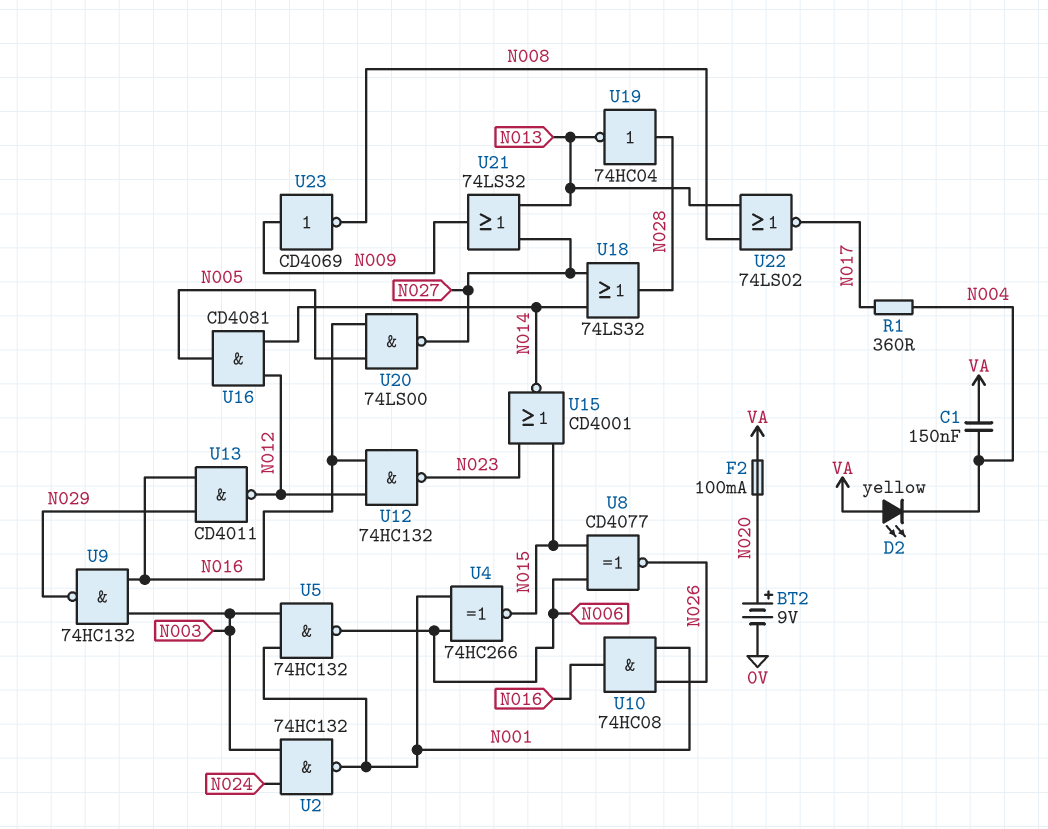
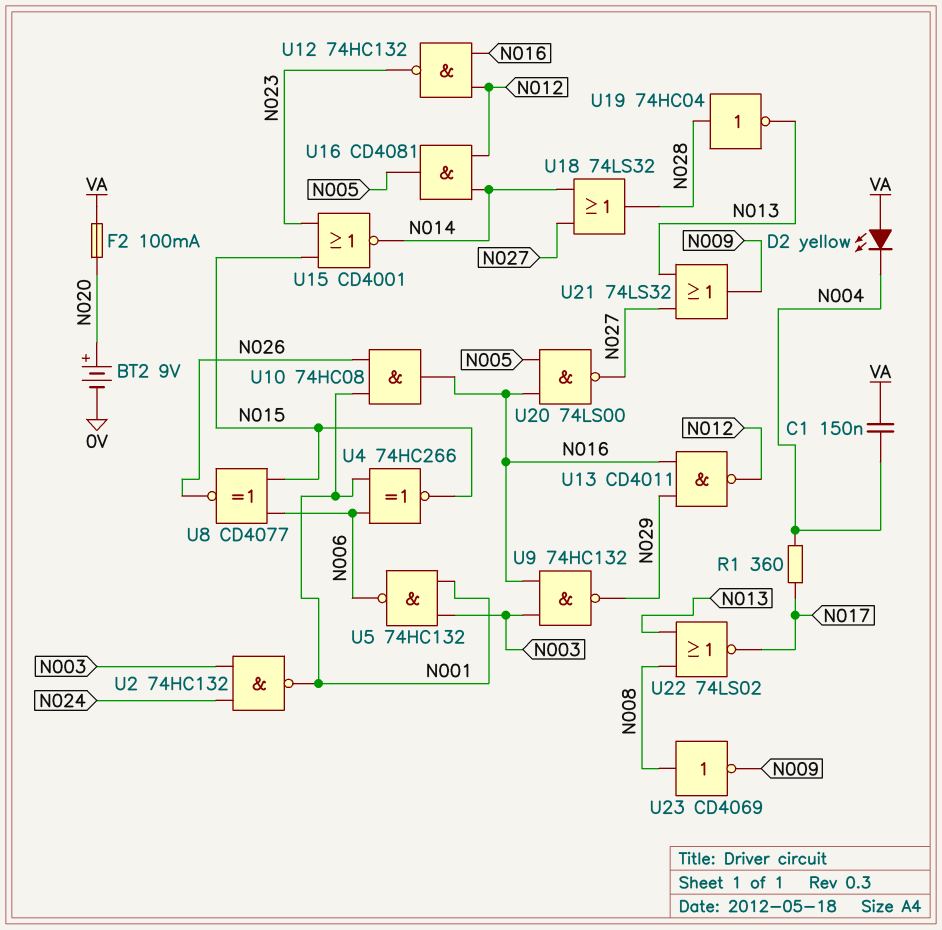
U23: NOT CD4069 (in N009, out N008) -> NOT CD4069 (in N008, out N009)

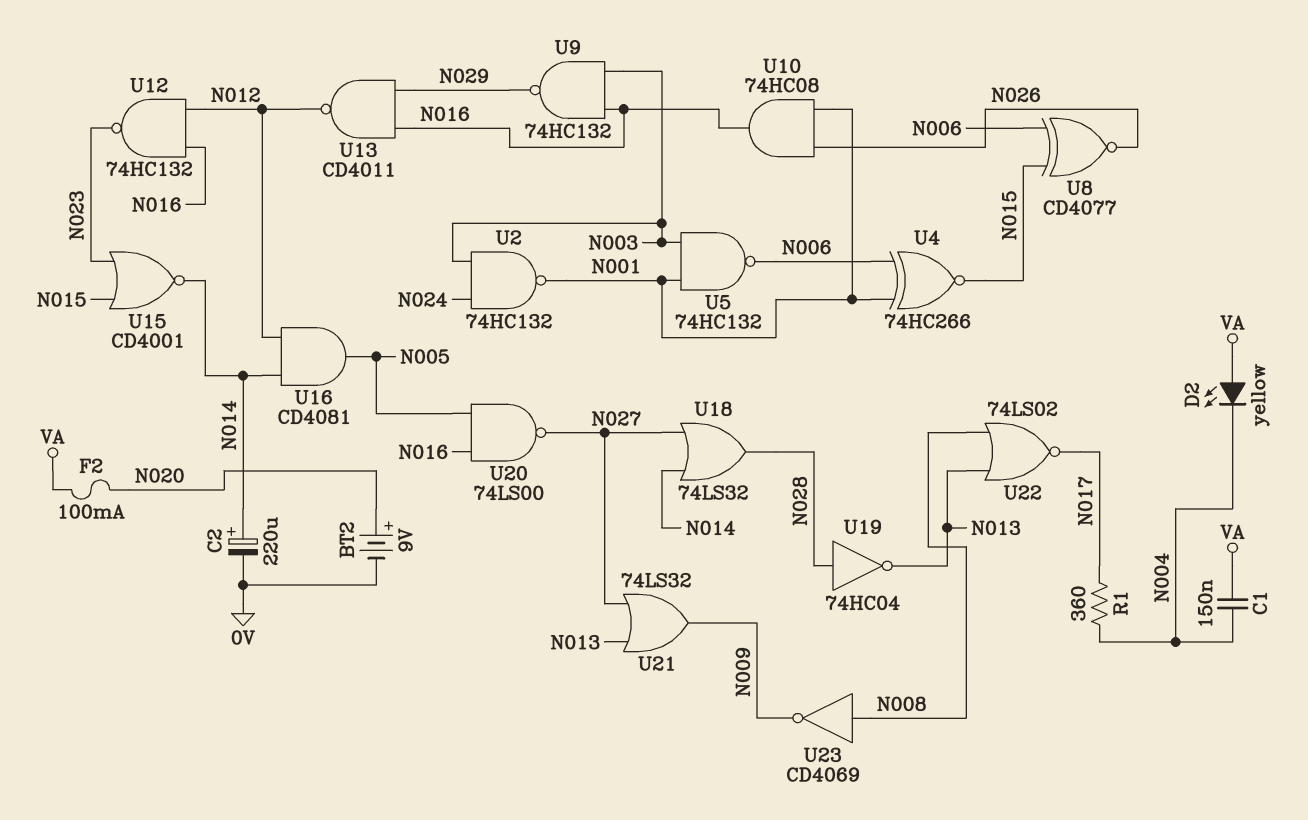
C2: none -> 220uF (plus N014, minus 0V)

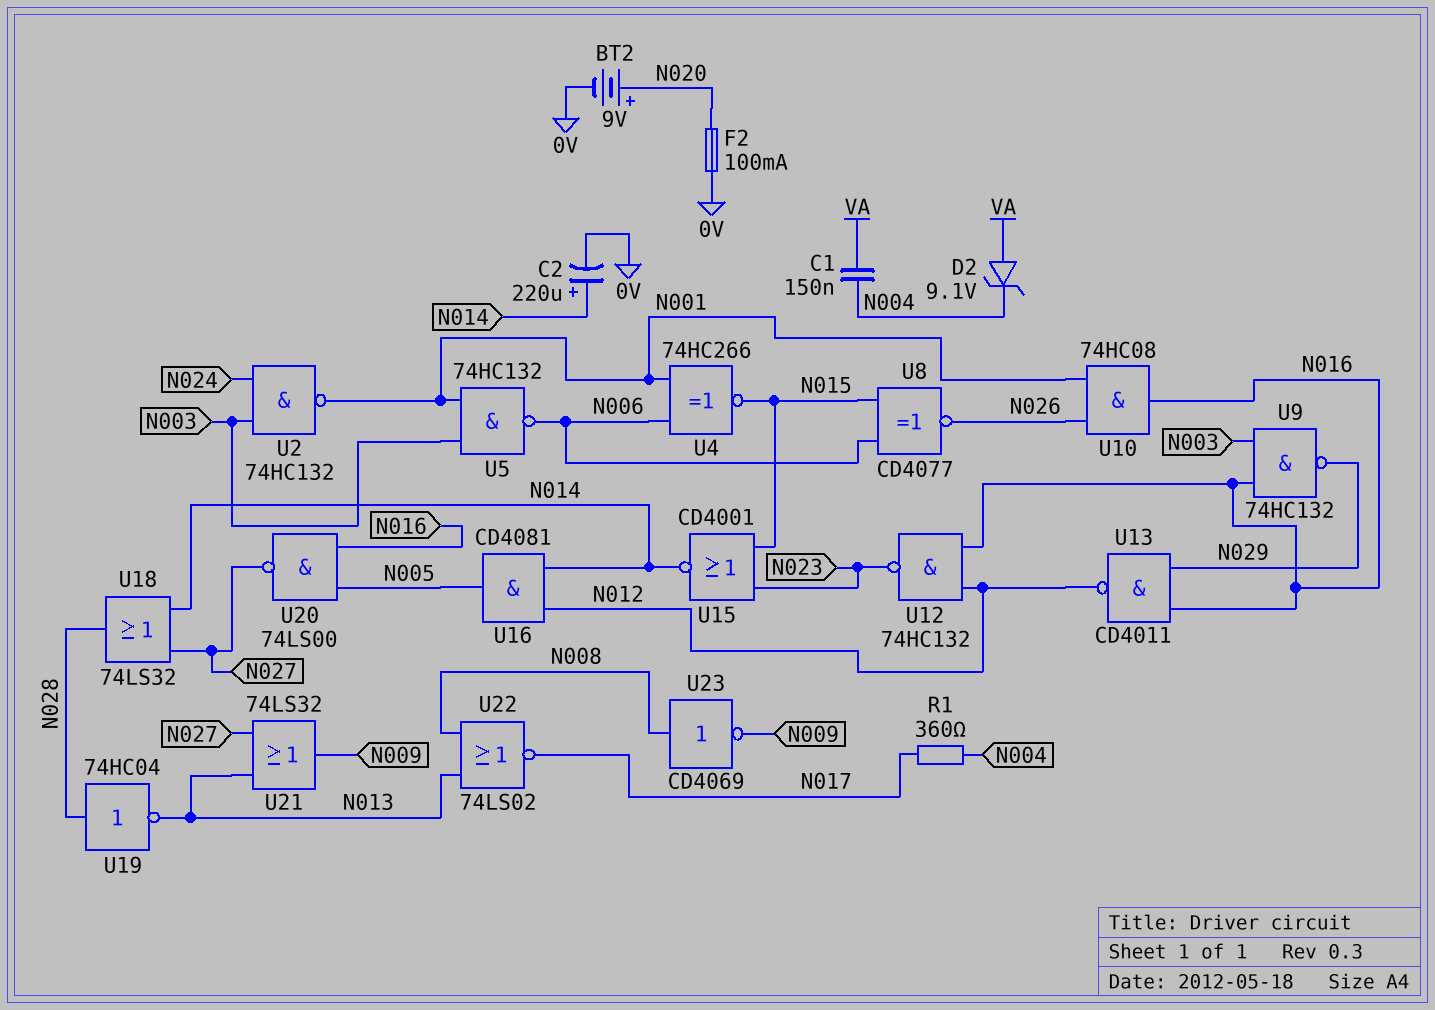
D2: LED yellow (A VA, K N004) -> zener 9.1V (A VA, K N004)
F2: 100mA (N020, VA) -> 100mA (0V, N020)

